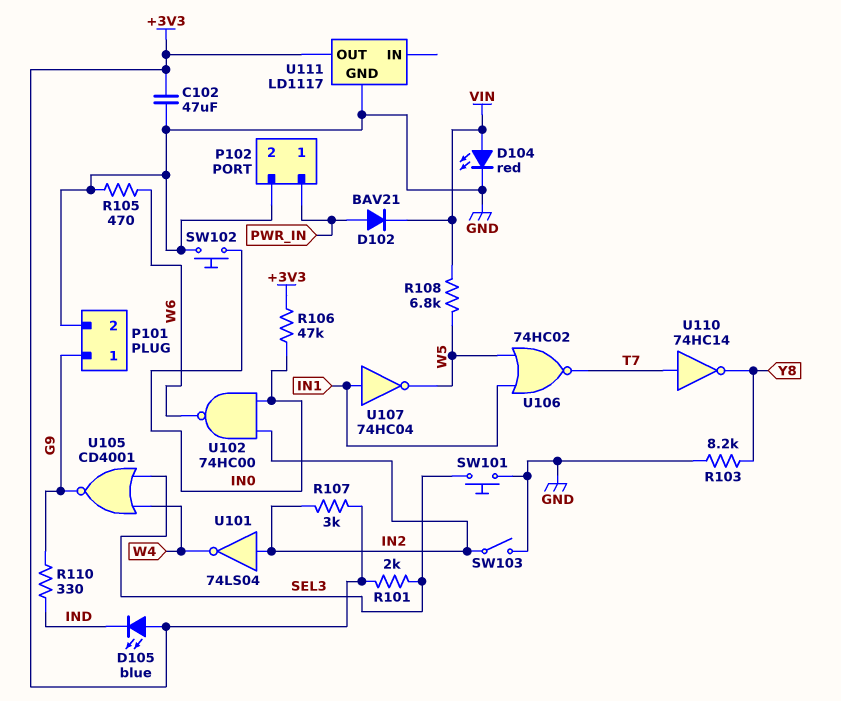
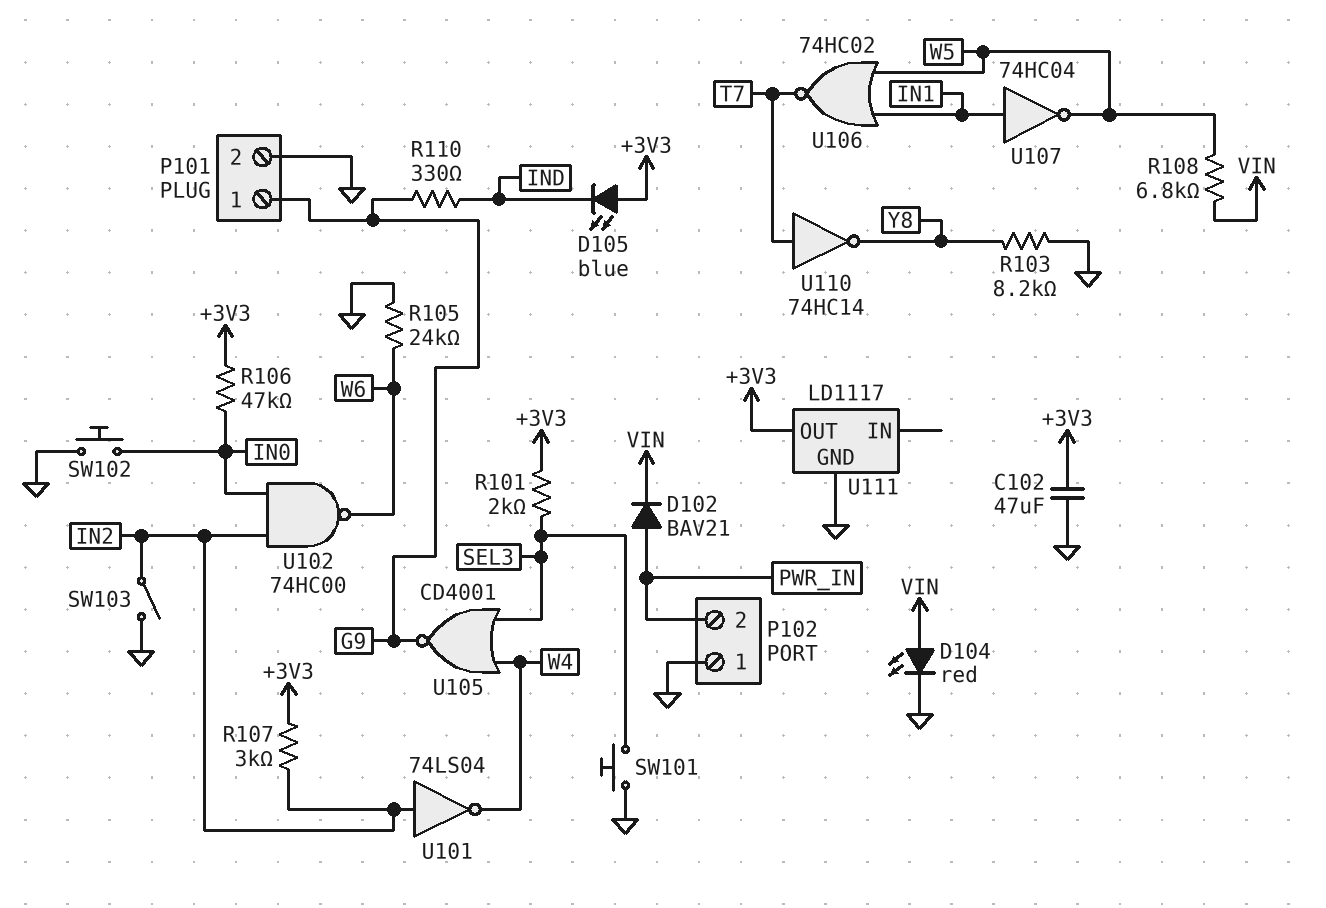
P102 pin 1: PWR_IN -> GND
P102 pin 2: GND -> PWR_IN
R105: 470 (GND, W6) -> 24k (GND, W6)

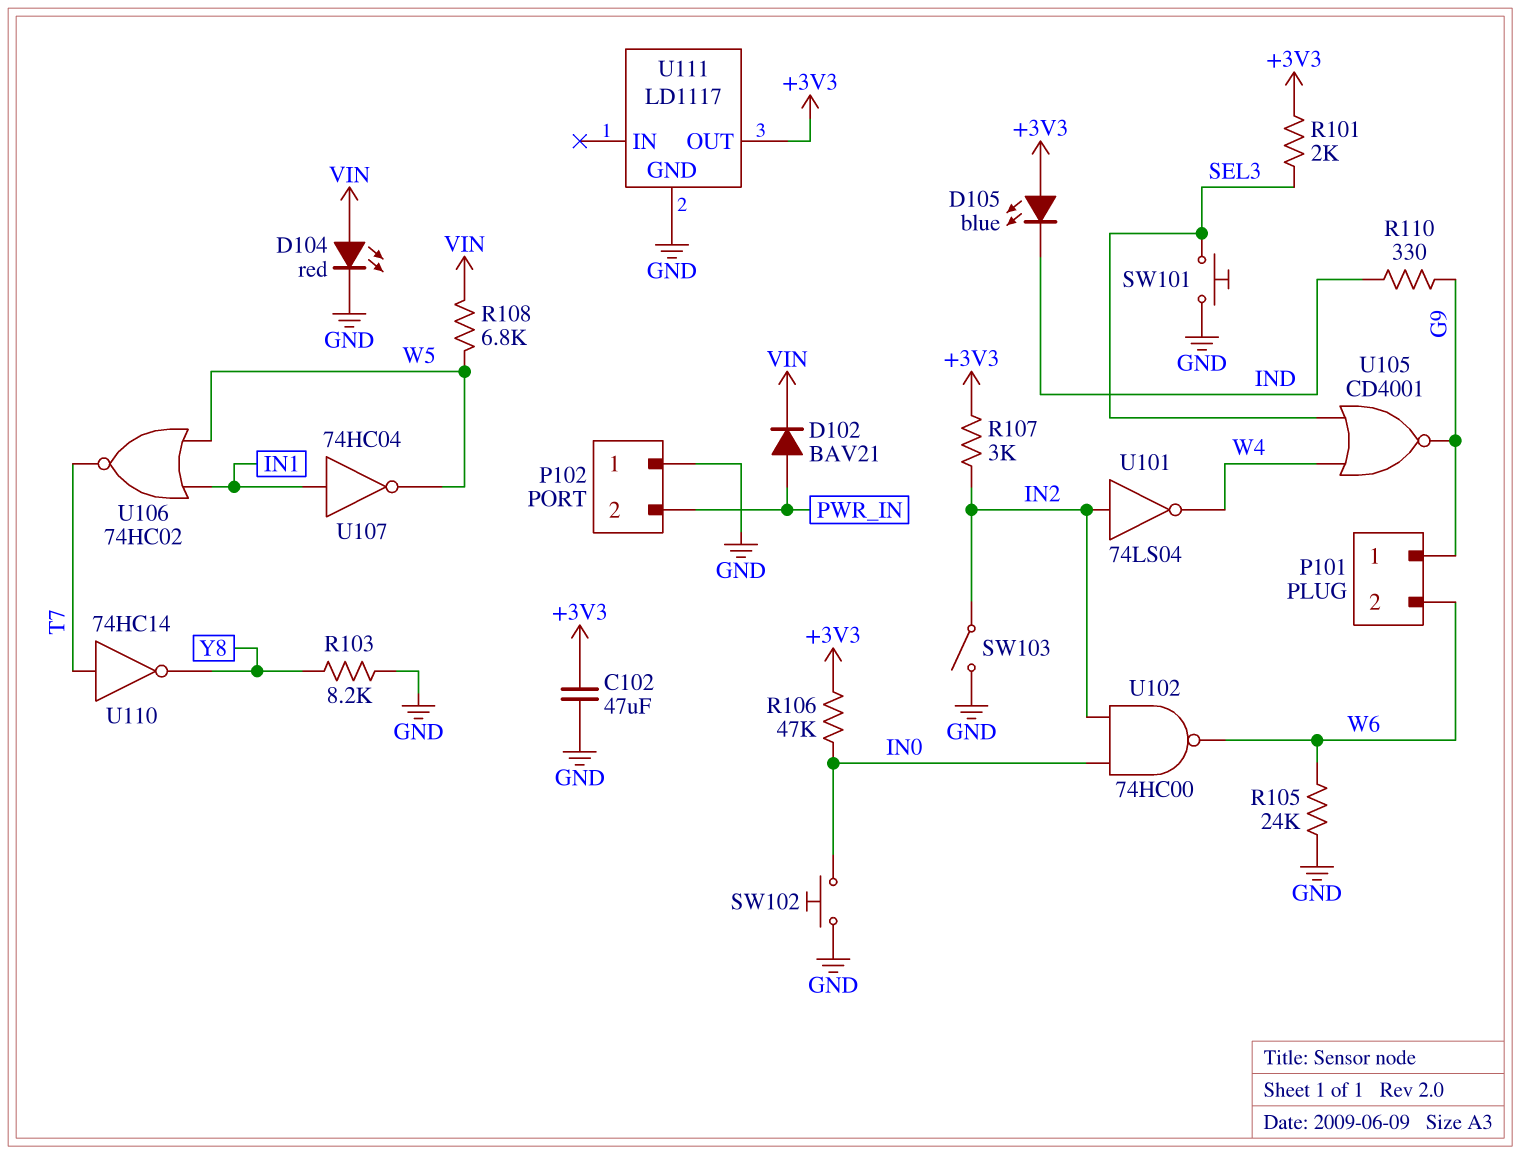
P101 pin 2: GND -> W6

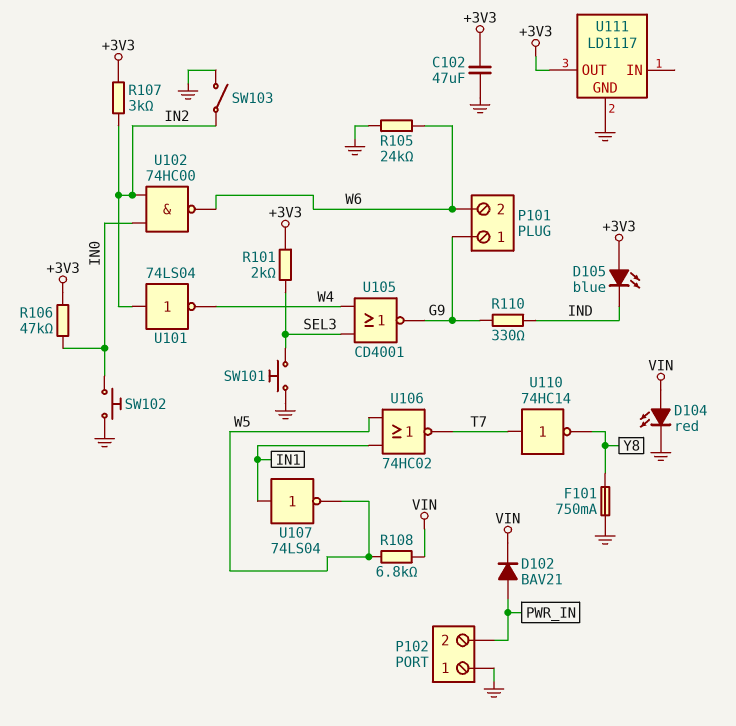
F101: none -> 750mA (GND, Y8)
R103: 8.2k (GND, Y8) -> none
U107: NOT 74HC04 (in IN1, out W5) -> NOT 74LS04 (in IN1, out W5)

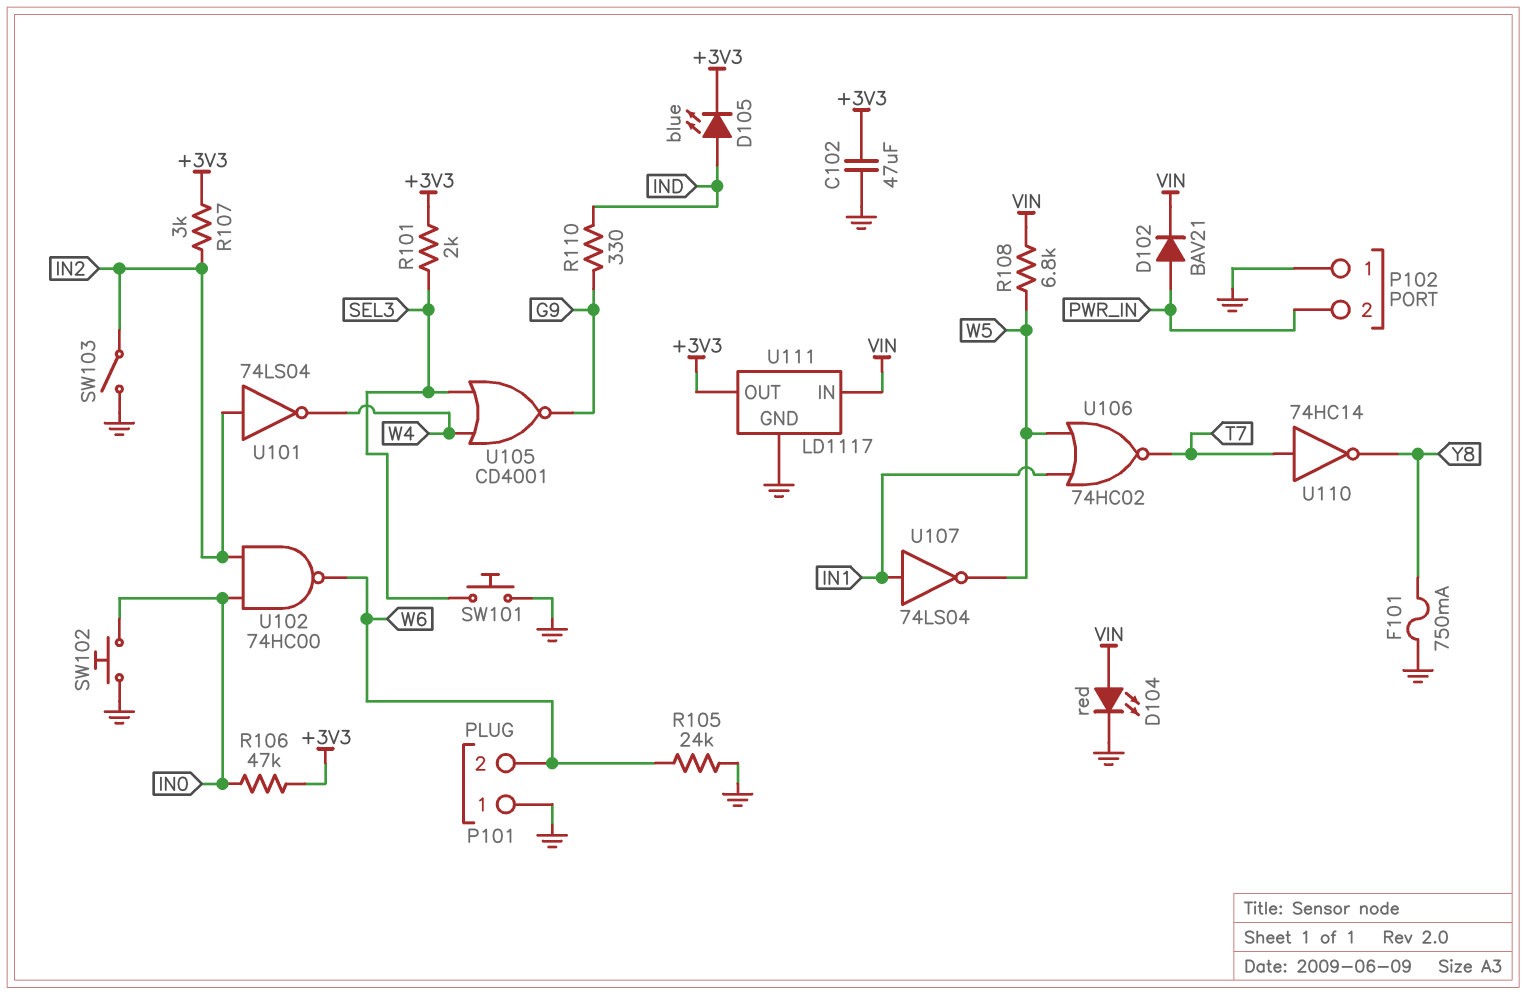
D105: LED blue (A +3V3, K IND) -> LED blue (A IND, K +3V3)
P101 pin 1: G9 -> GND
U111 pin IN: none -> VIN

